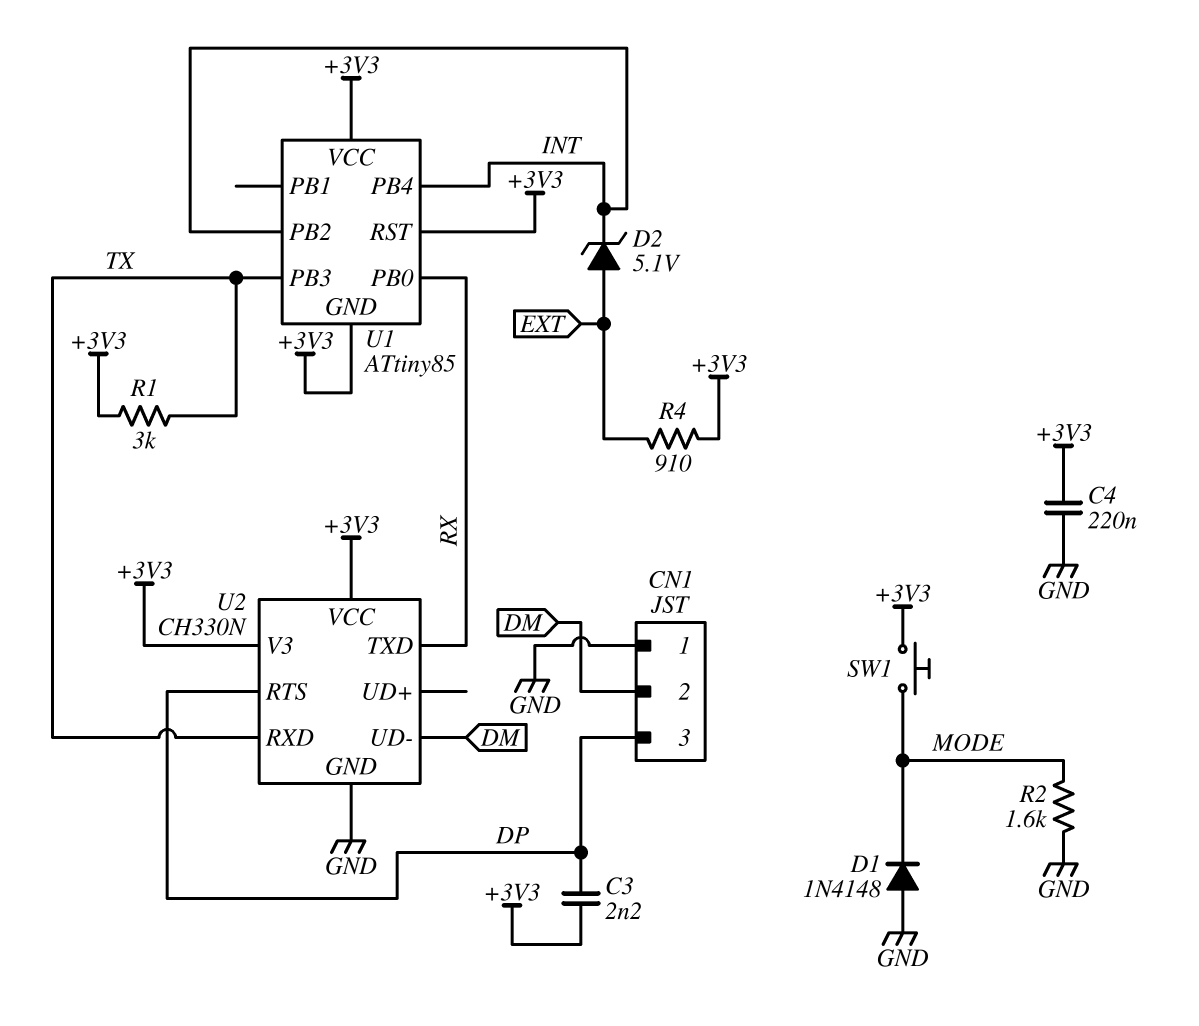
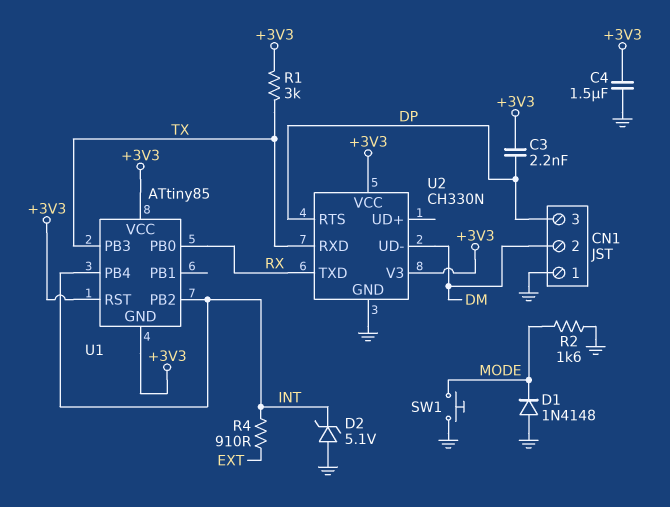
C4: 220nF (+3V3, GND) -> 1.5uF (+3V3, GND)
D2: zener 5.1V (A EXT, K INT) -> zener 5.1V (A GND, K INT)
R4: 910 (+3V3, EXT) -> 910 (EXT, INT)
SW1: button (+3V3, MODE) -> button (GND, MODE)

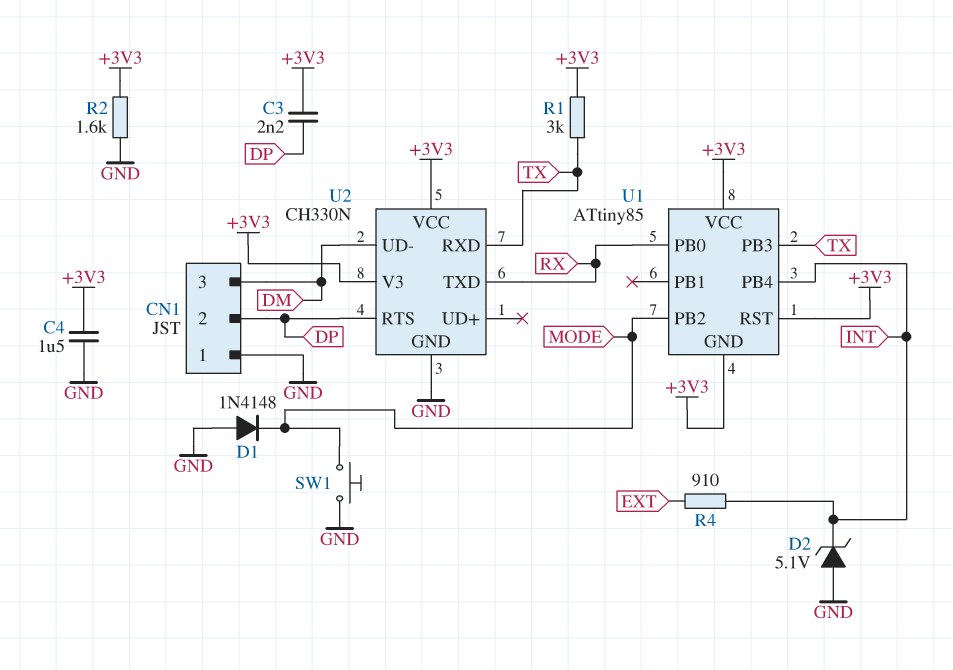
CN1 pin 2: DM -> DP
CN1 pin 3: DP -> DM
R2: 1.6k (GND, MODE) -> 1.6k (+3V3, GND)
U1 pin PB2: INT -> MODE

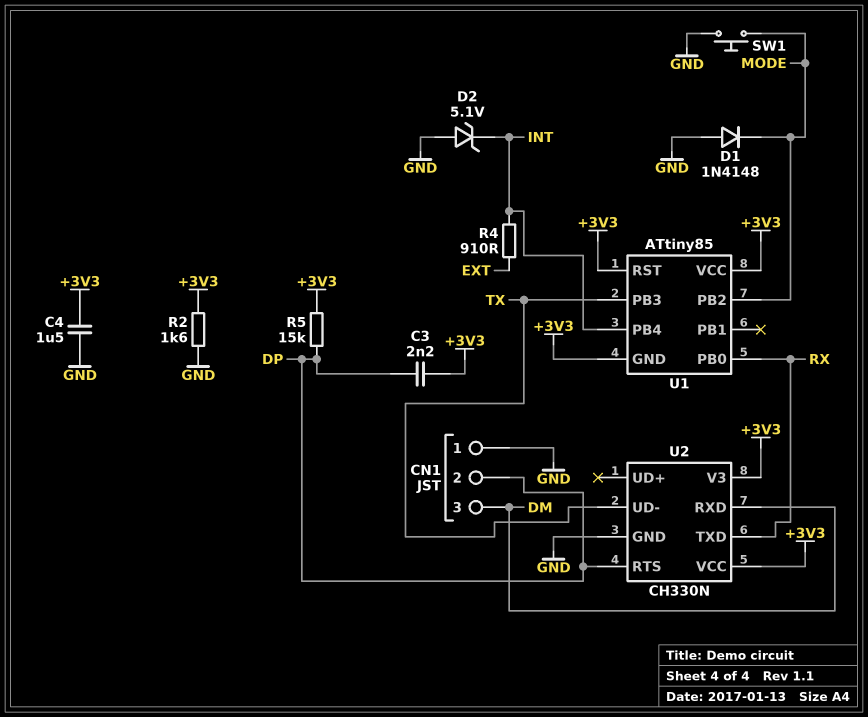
R1: 3k (+3V3, TX) -> none
R5: none -> 15k (+3V3, DP)
U2 pin RXD: TX -> DM
U2 pin UD-: DM -> TX

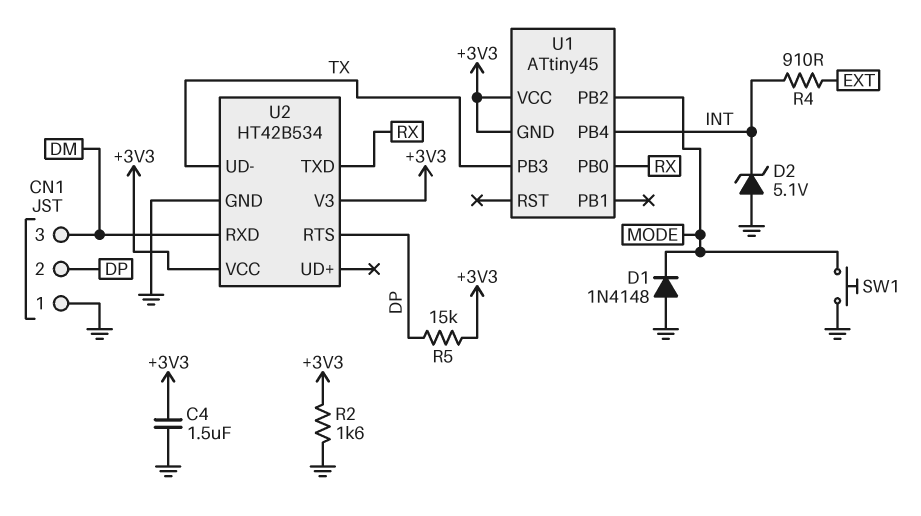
C3: 2.2nF (+3V3, DP) -> none
U1: ATtiny85 -> ATtiny45
U1 pin RST: +3V3 -> none
U2: CH330N -> HT42B534

